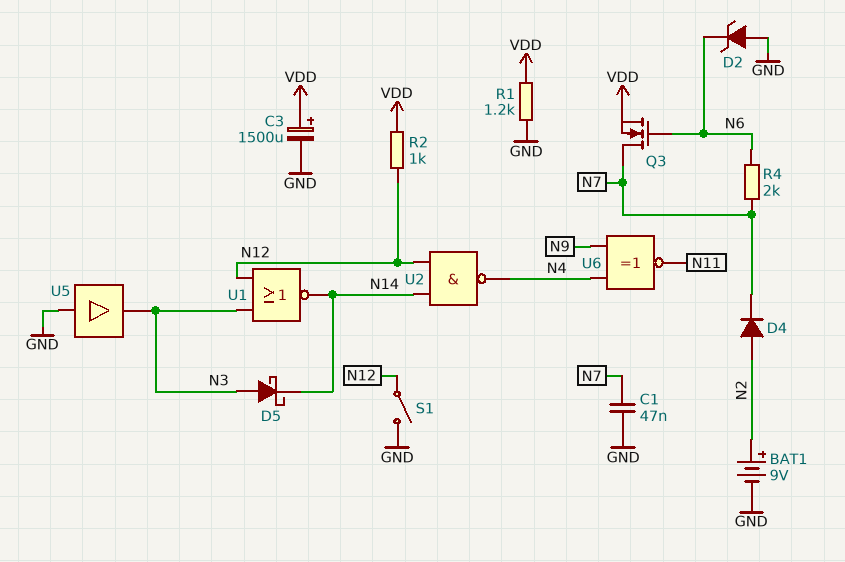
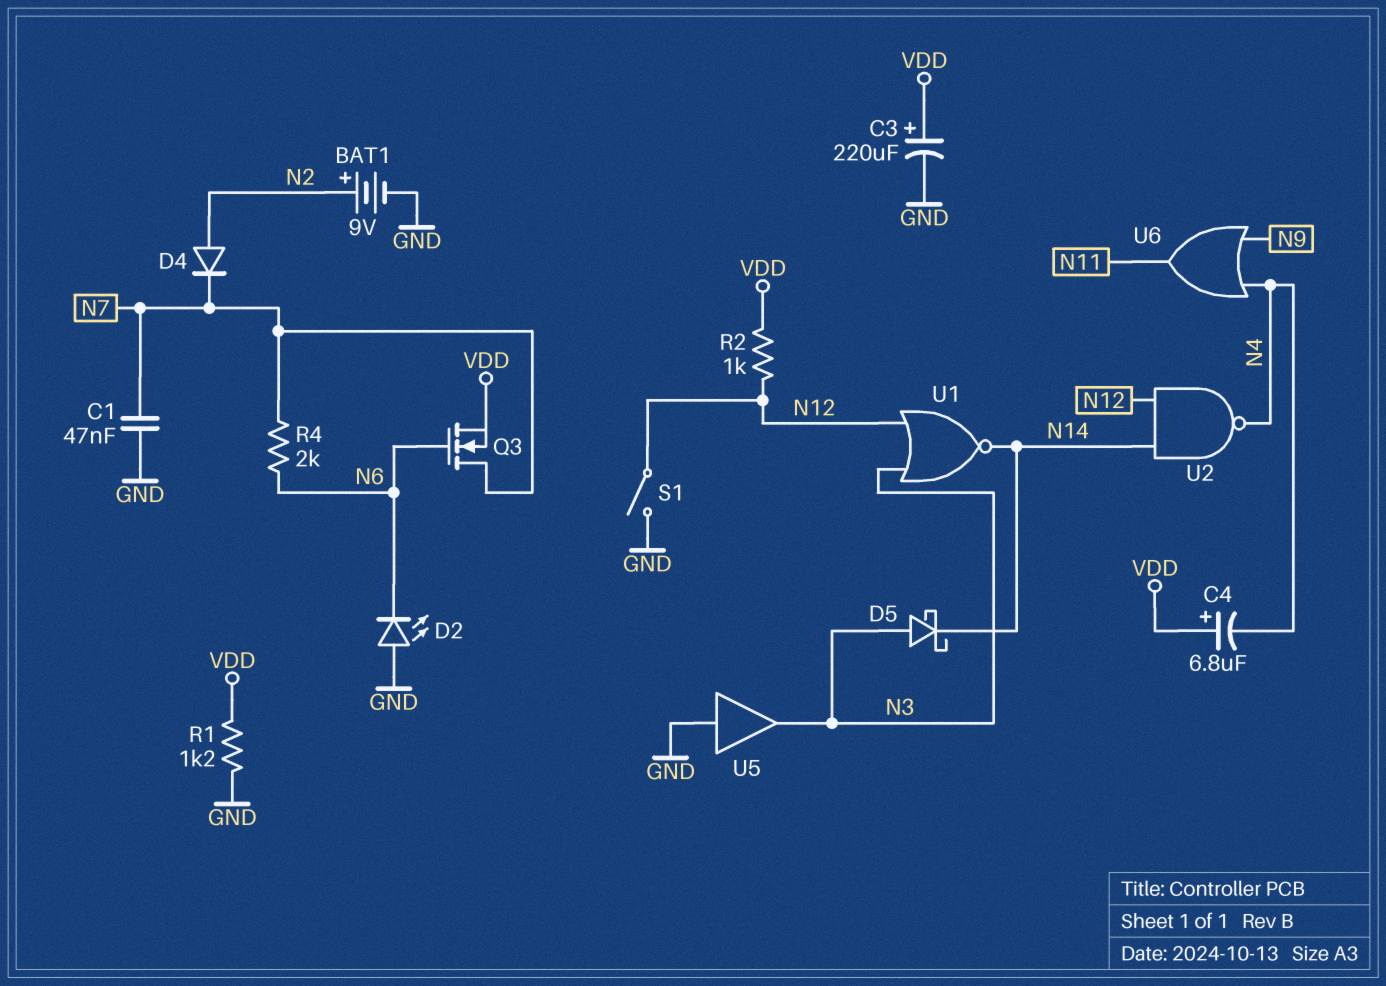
C3: 1500uF (plus VDD, minus GND) -> 220uF (plus VDD, minus GND)
C4: none -> 6.8uF (plus VDD, minus N4)
D2: zener (A GND, K N6) -> LED (A GND, K N6)
U6: XNOR (in N4, in N9, out N11) -> OR (in N4, in N9, out N11)

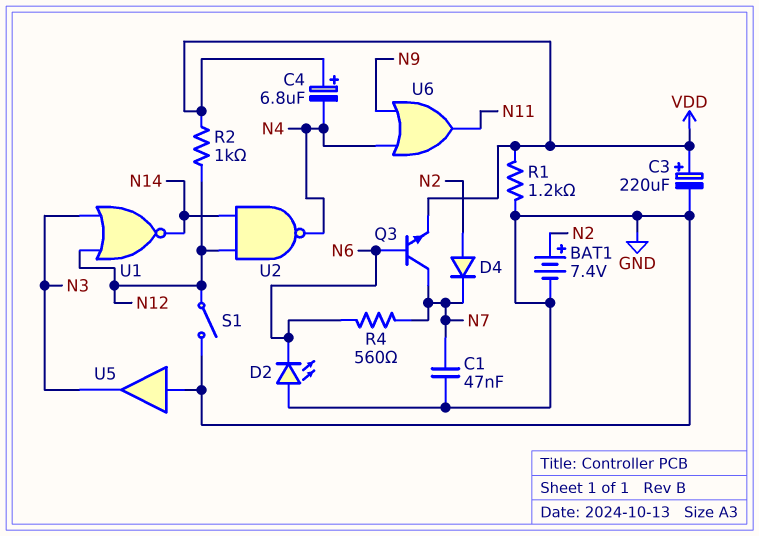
BAT1: 9V (plus N2, minus GND) -> 7.4V (plus N2, minus GND)
D5: schottky (A N3, K N14) -> none
Q3: NMOS (G N6, D N7, S VDD) -> NPN (B N6, C N7, E VDD)
R4: 2k (N6, N7) -> 560 (N6, N7)

